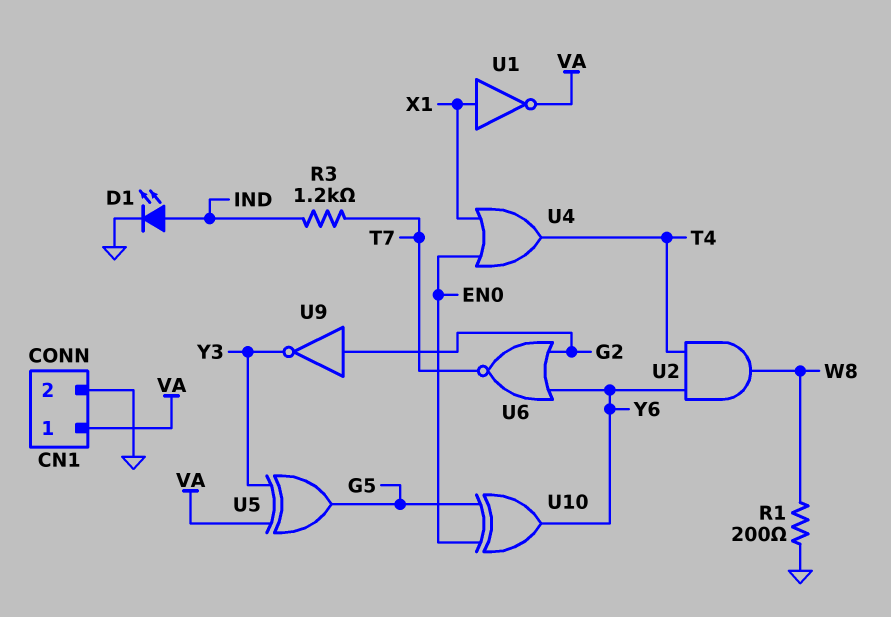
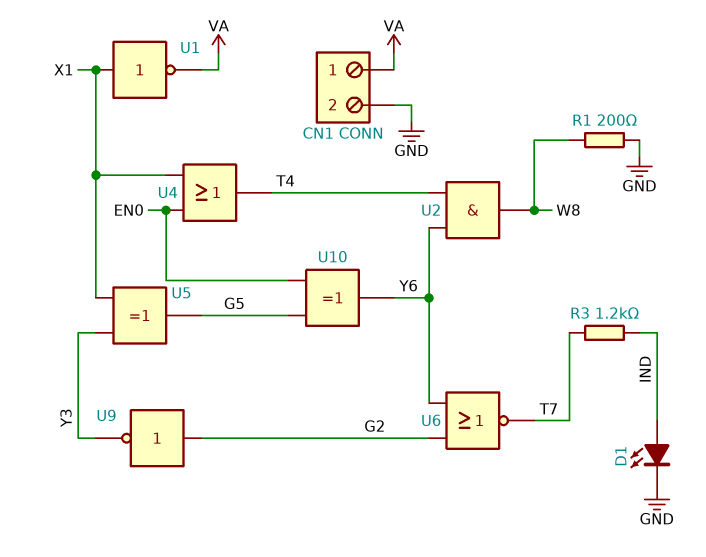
U5: XOR (in VA, in Y3, out G5) -> XOR (in X1, in Y3, out G5)

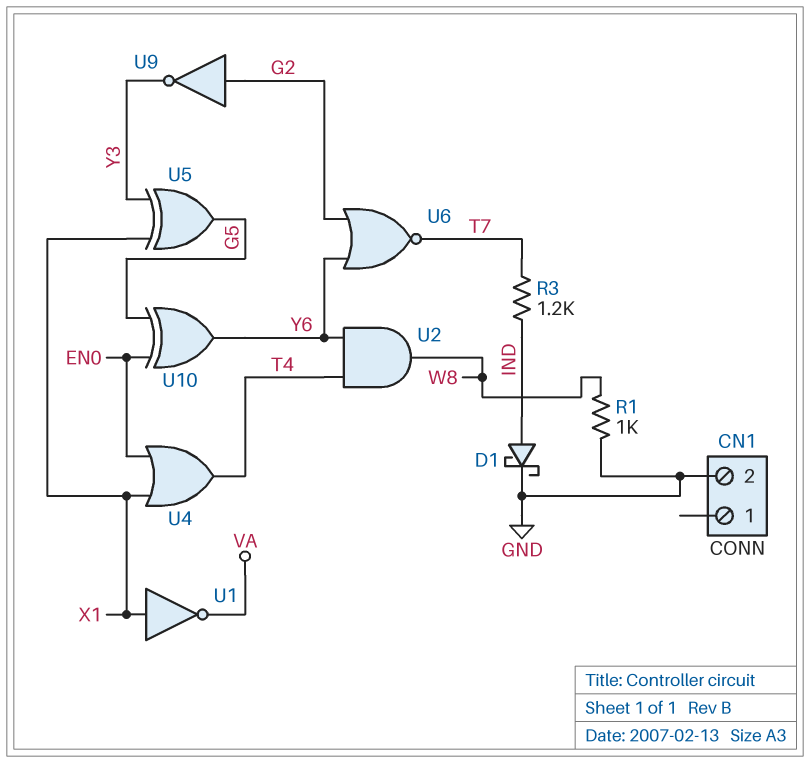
CN1 pin 1: VA -> none
D1: LED (A IND, K GND) -> schottky (A IND, K GND)
R1: 200 (GND, W8) -> 1k (GND, W8)

